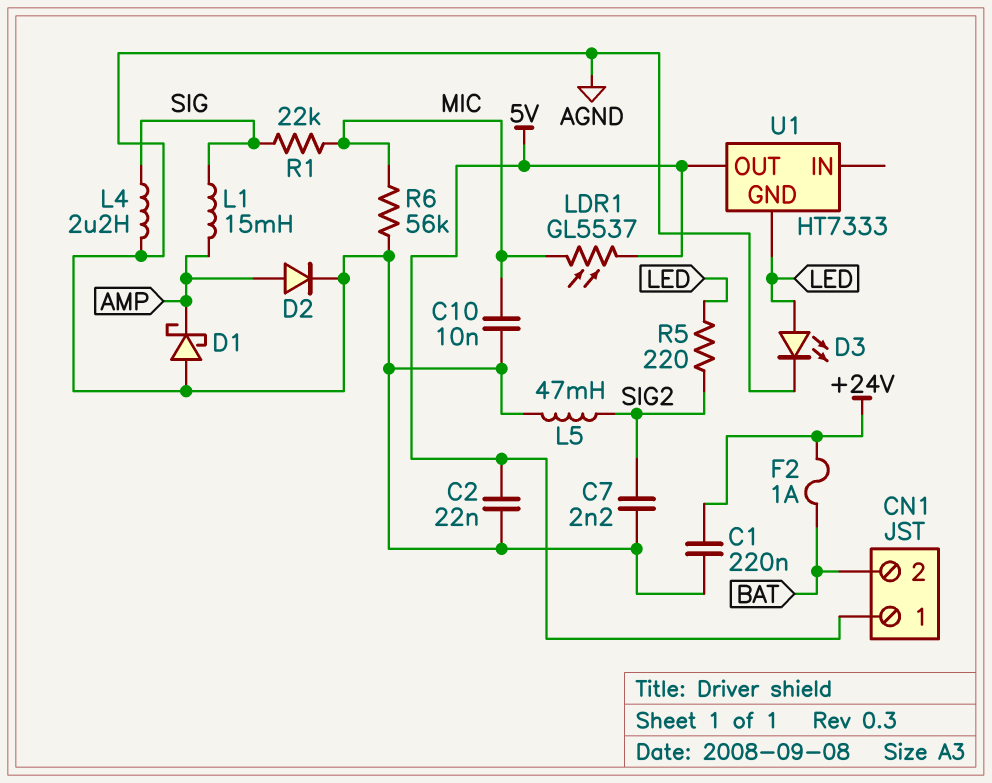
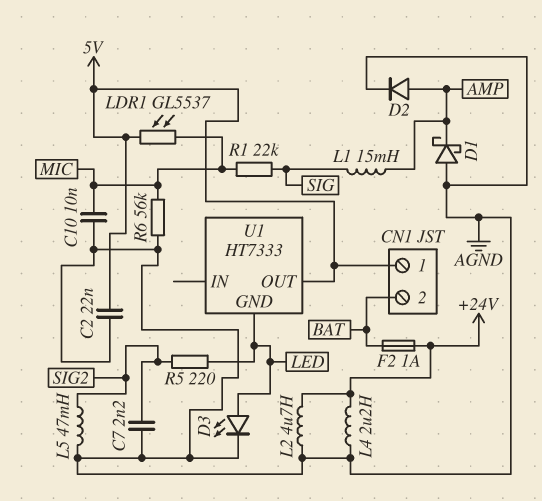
C1: 220nF (+24V, AGND) -> none
L2: none -> 4.7uH (+24V, AGND)
L4: 2.2uH (AGND, SIG) -> 2.2uH (+24V, AGND)

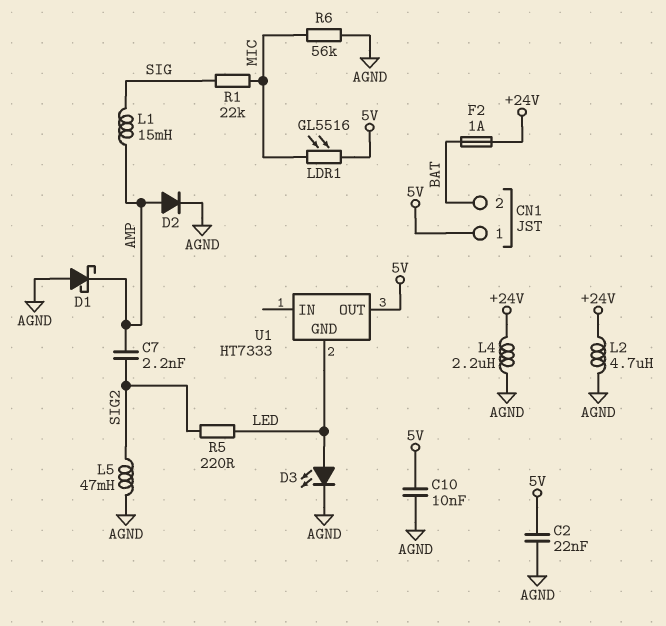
C7: 2.2nF (AGND, SIG2) -> 2.2nF (AMP, SIG2)
C10: 10nF (AGND, MIC) -> 10nF (5V, AGND)
LDR1: GL5537 (5V, MIC) -> GL5516 (5V, MIC)

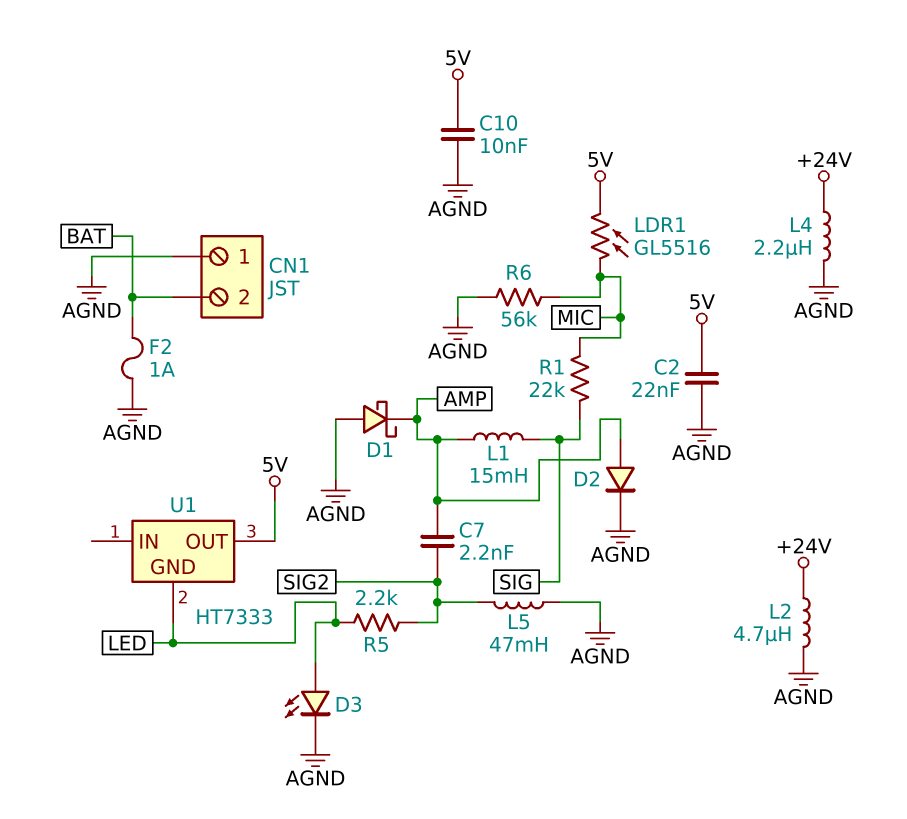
CN1 pin 1: 5V -> AGND
F2: 1A (+24V, BAT) -> 1A (AGND, BAT)
R5: 220 (LED, SIG2) -> 2.2k (LED, SIG2)

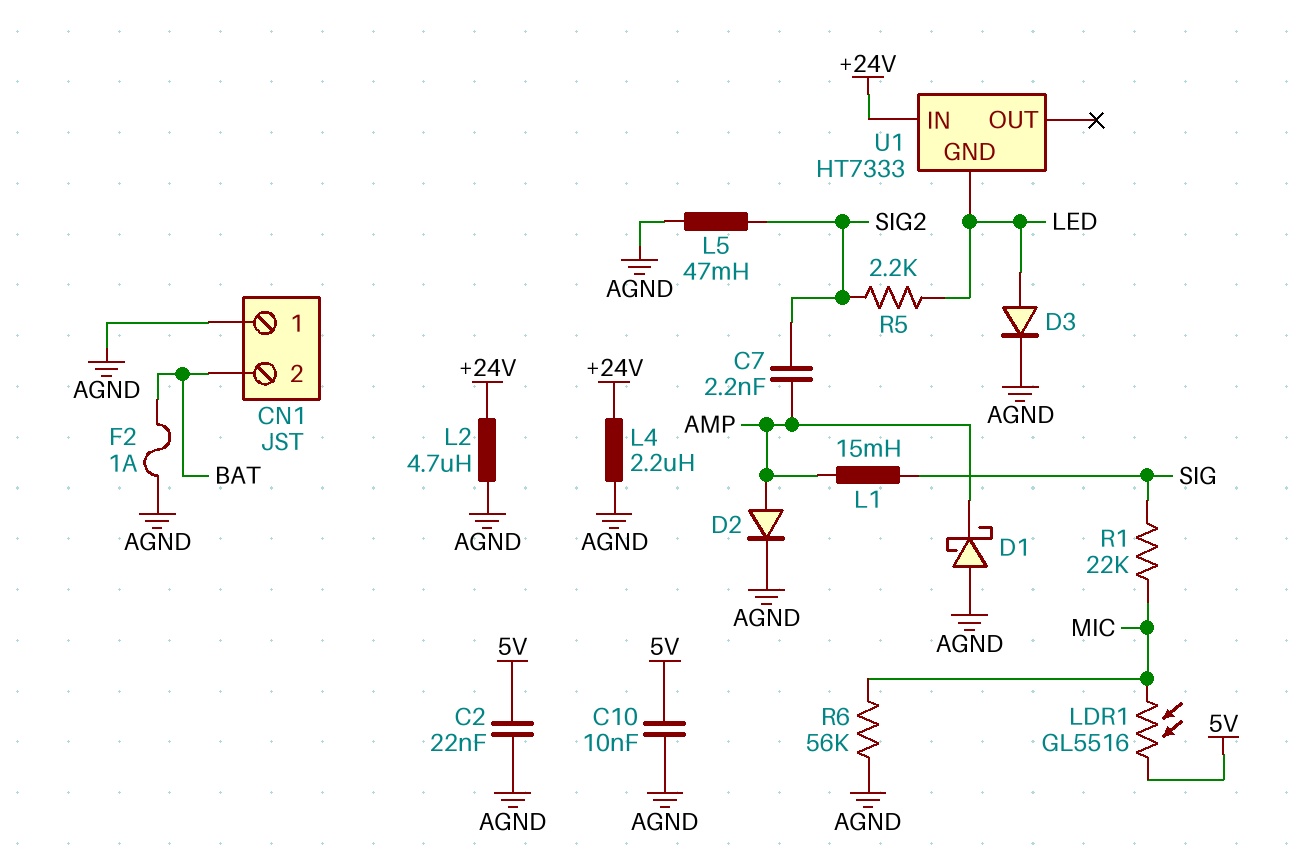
D3: LED (A LED, K AGND) -> diode (A LED, K AGND)
U1 pin IN: none -> +24V
U1 pin OUT: 5V -> none

